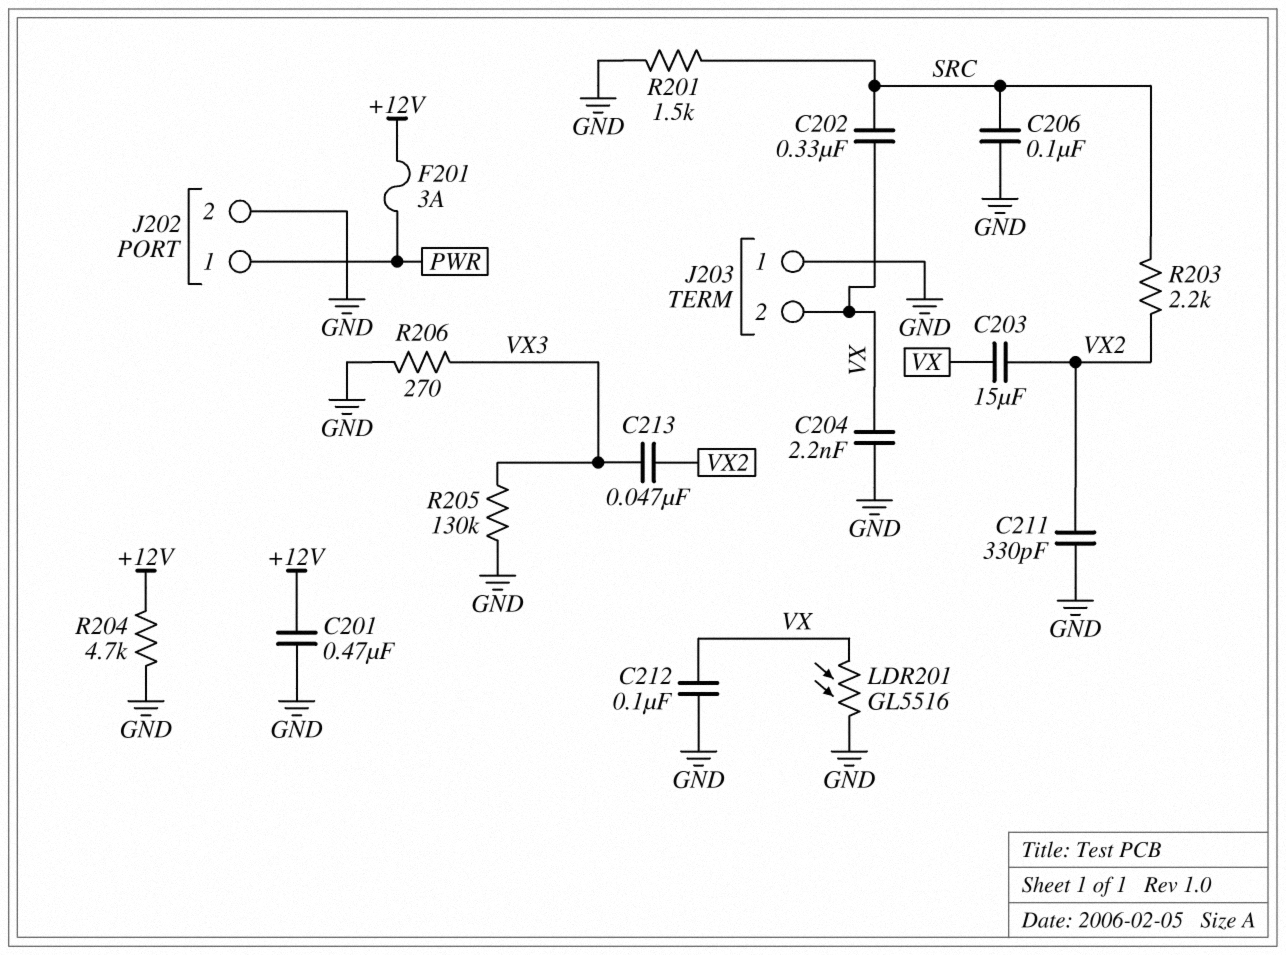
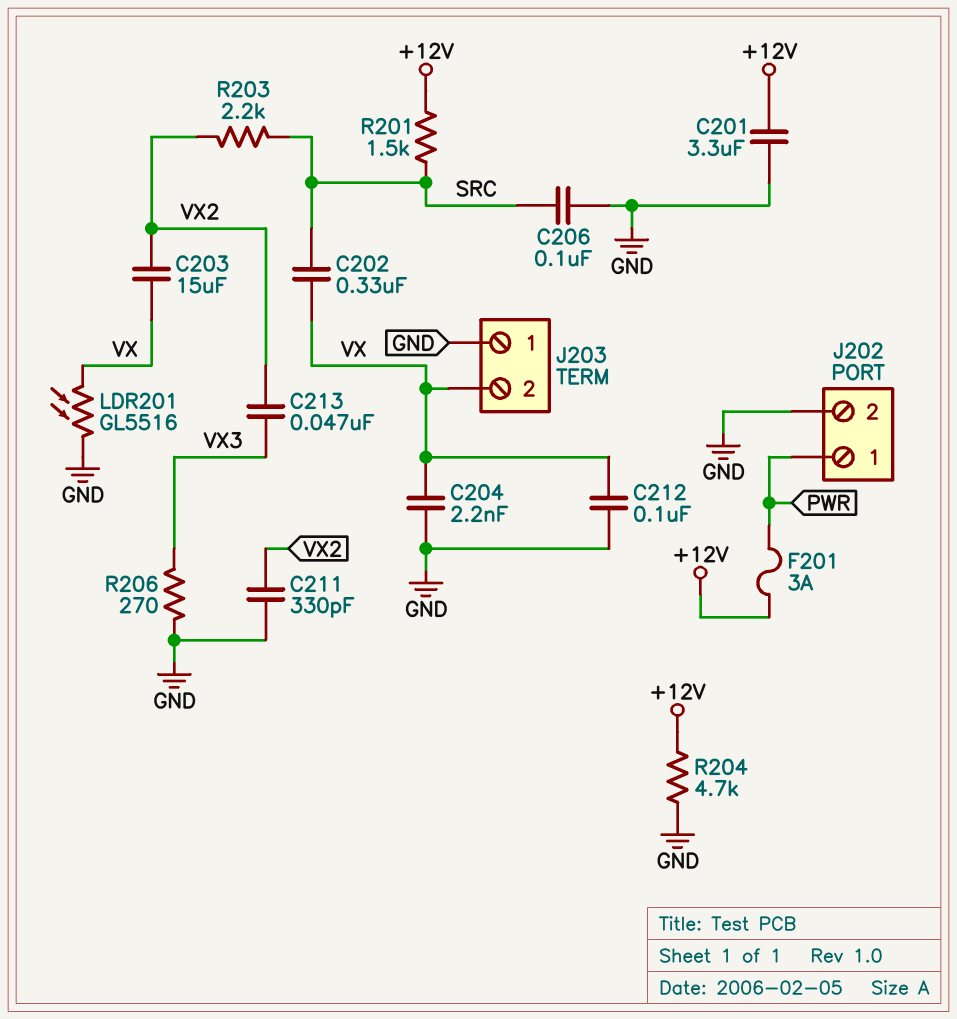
C201: 470nF (+12V, GND) -> 3.3uF (+12V, GND)
R201: 1.5k (GND, SRC) -> 1.5k (+12V, SRC)
R205: 130k (GND, VX3) -> none

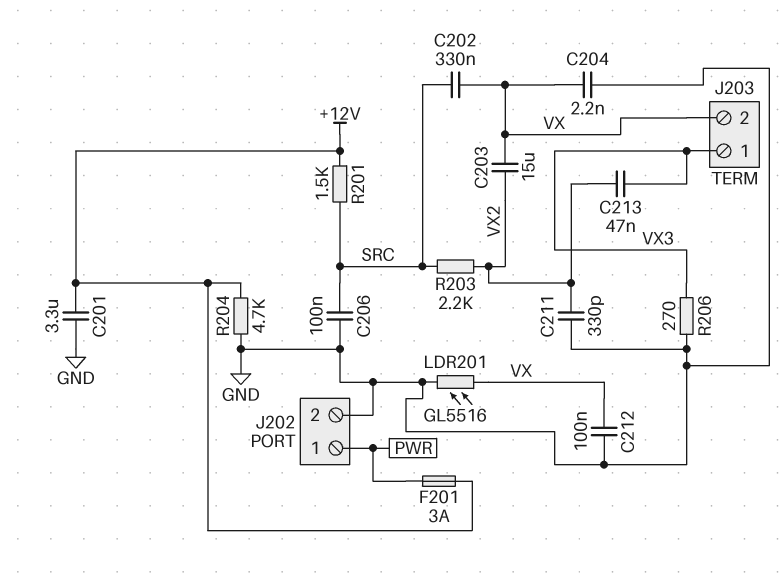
J203 pin 1: GND -> VX3

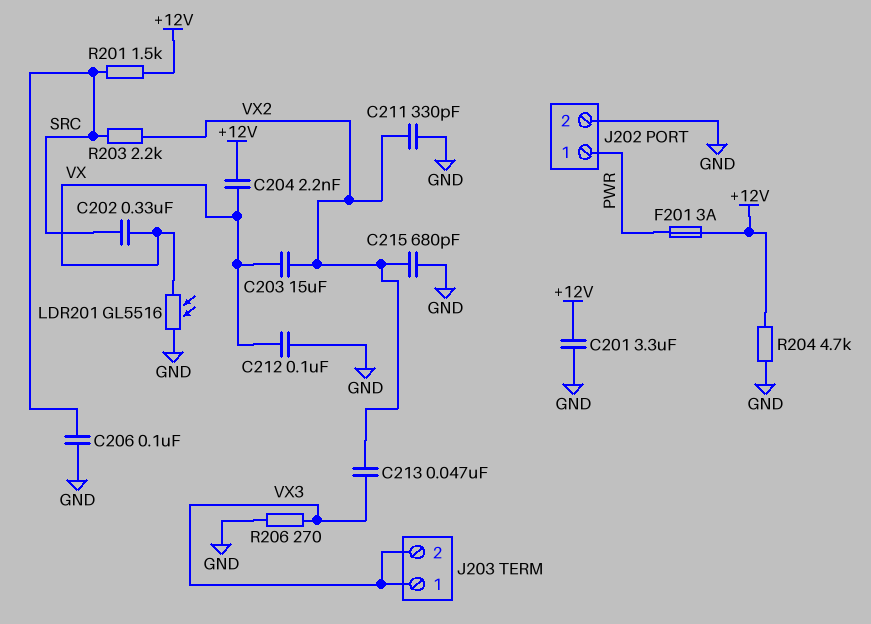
C204: 2.2nF (GND, VX) -> 2.2nF (+12V, VX)
C215: none -> 680pF (GND, VX2)
J203 pin 2: VX -> VX3

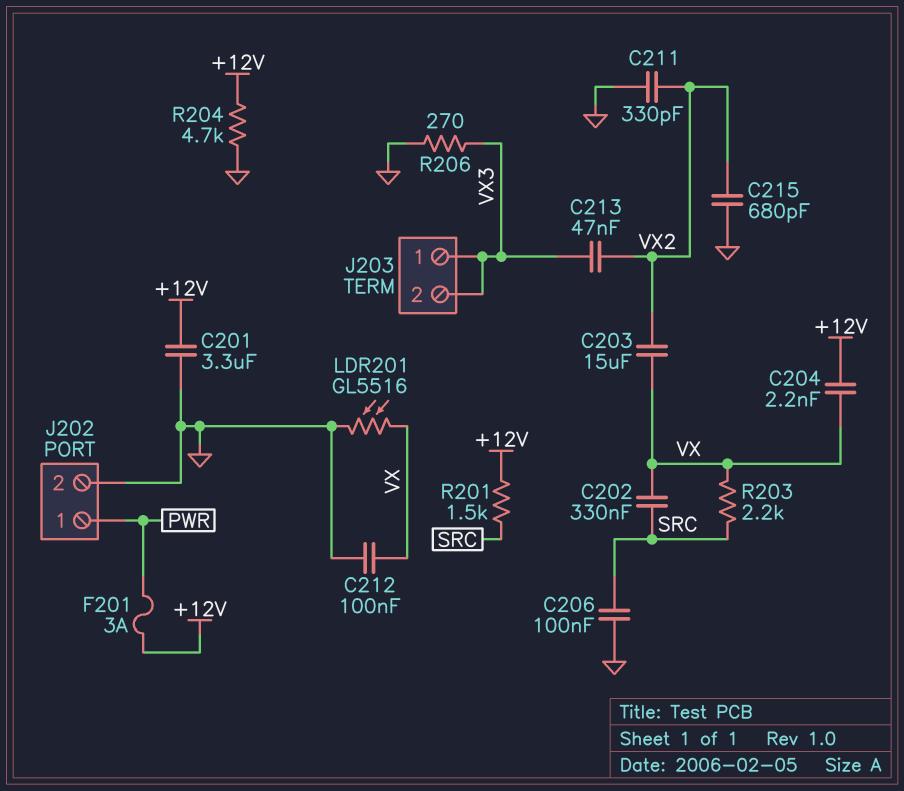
R203: 2.2k (SRC, VX2) -> 2.2k (SRC, VX)

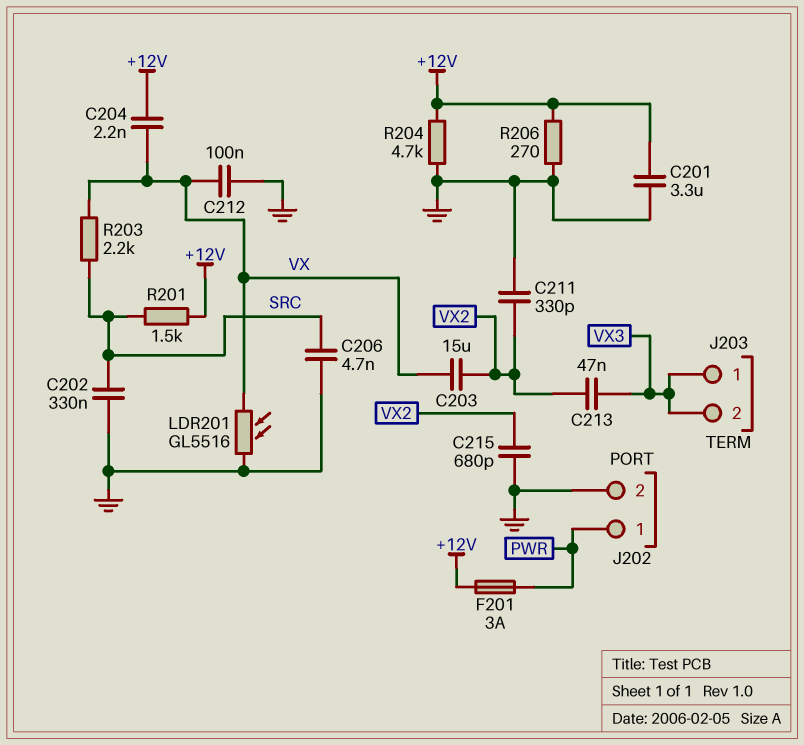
C202: 330nF (SRC, VX) -> 330nF (GND, SRC)
C206: 100nF (GND, SRC) -> 4.7nF (GND, SRC)
R206: 270 (GND, VX3) -> 270 (+12V, GND)

